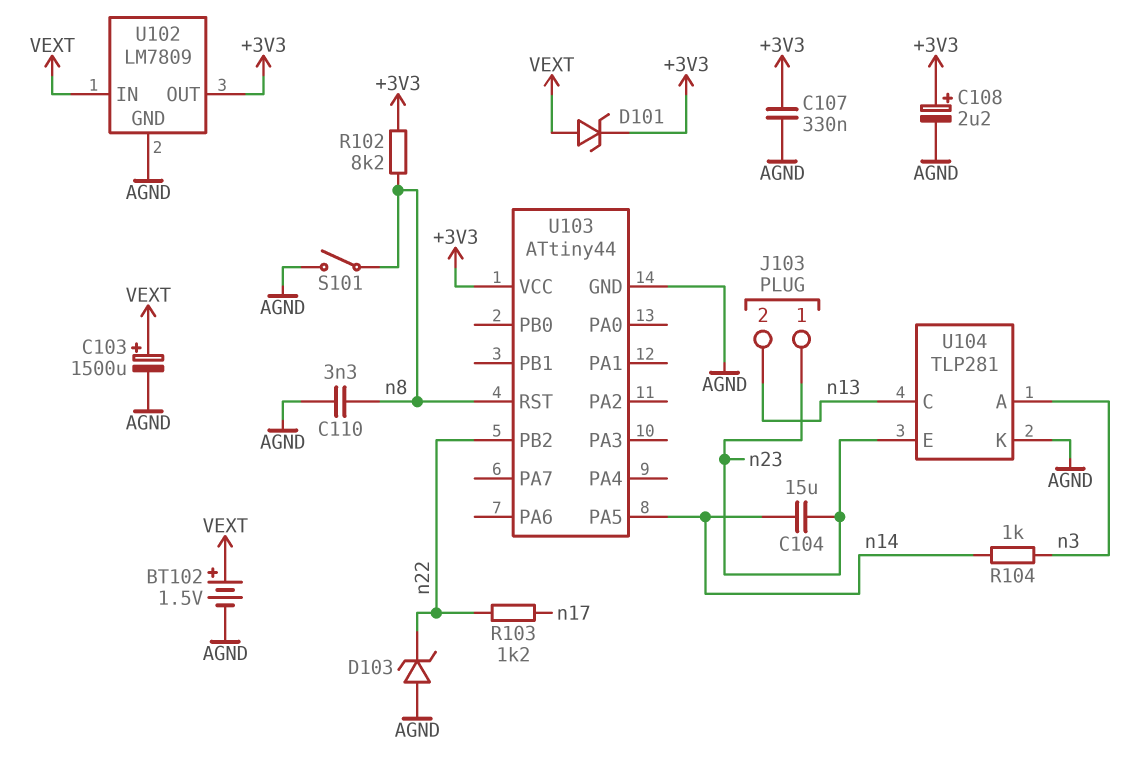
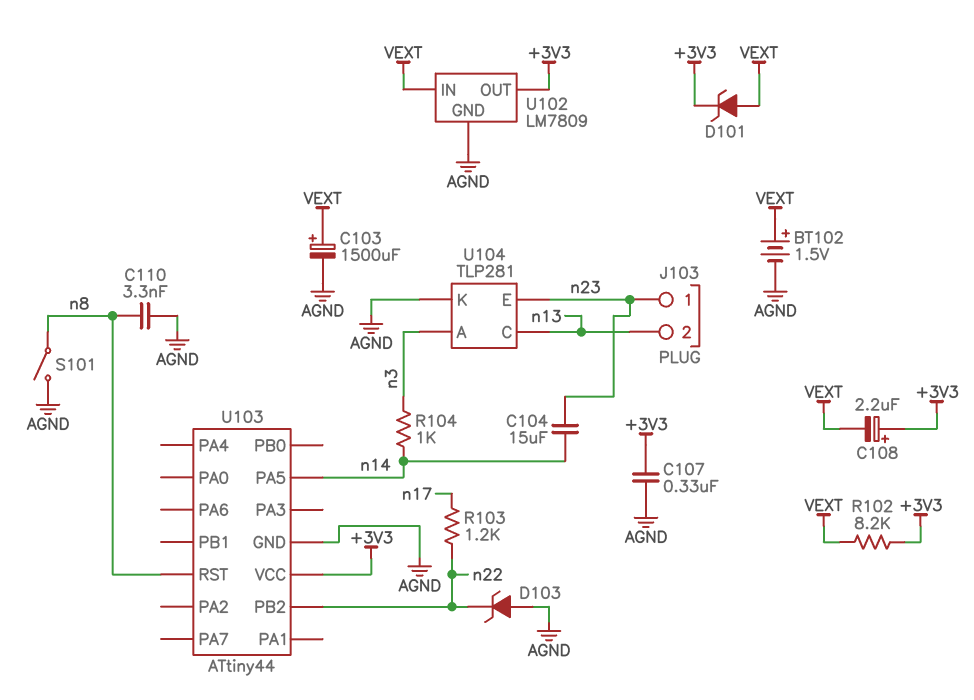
C108: 2.2uF (plus +3V3, minus AGND) -> 2.2uF (plus +3V3, minus VEXT)
R102: 8.2k (+3V3, n8) -> 8.2k (+3V3, VEXT)

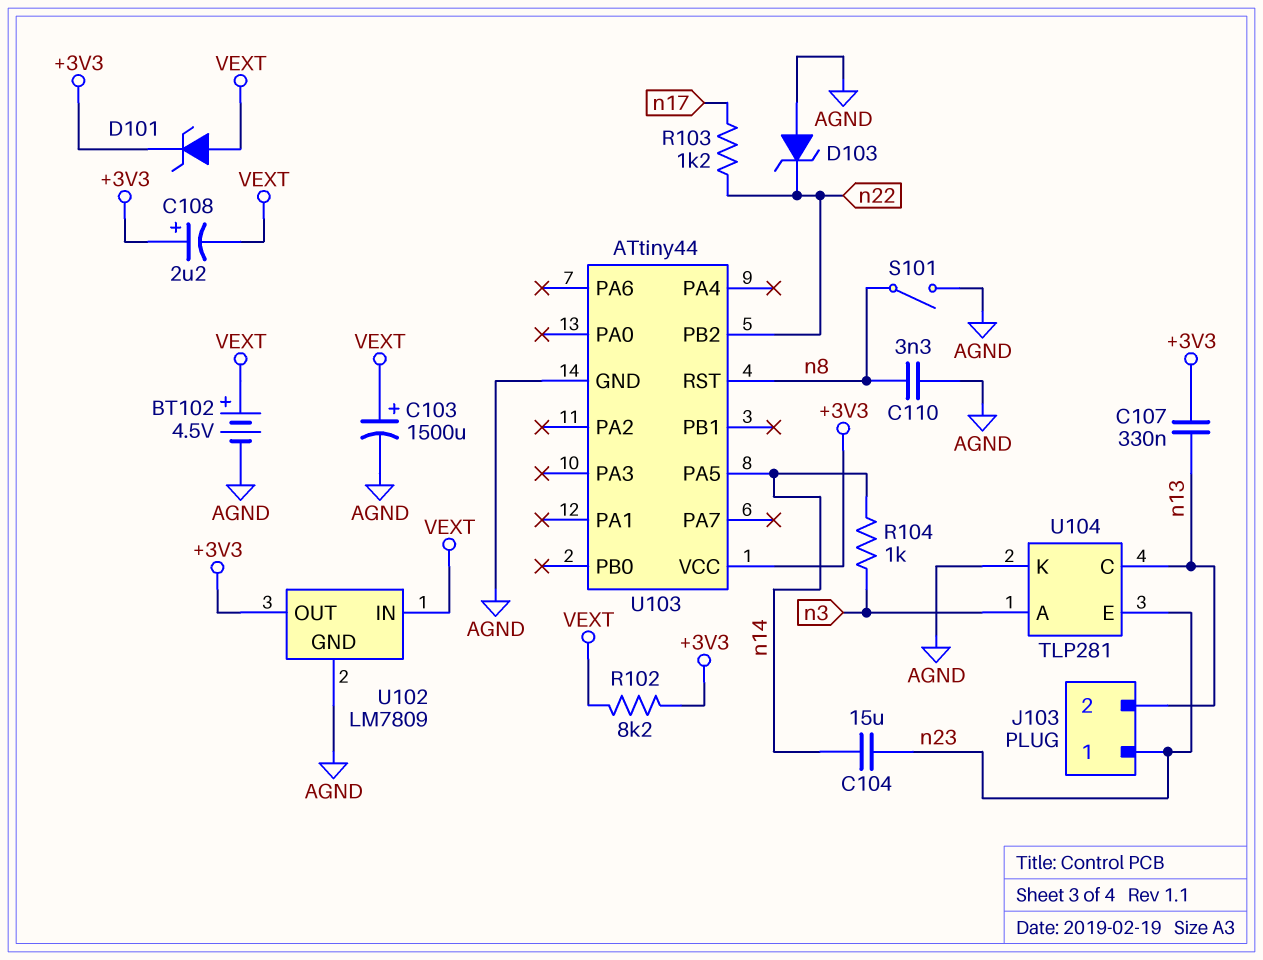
BT102: 1.5V (plus VEXT, minus AGND) -> 4.5V (plus VEXT, minus AGND)
C107: 330nF (+3V3, AGND) -> 330nF (+3V3, n13)

